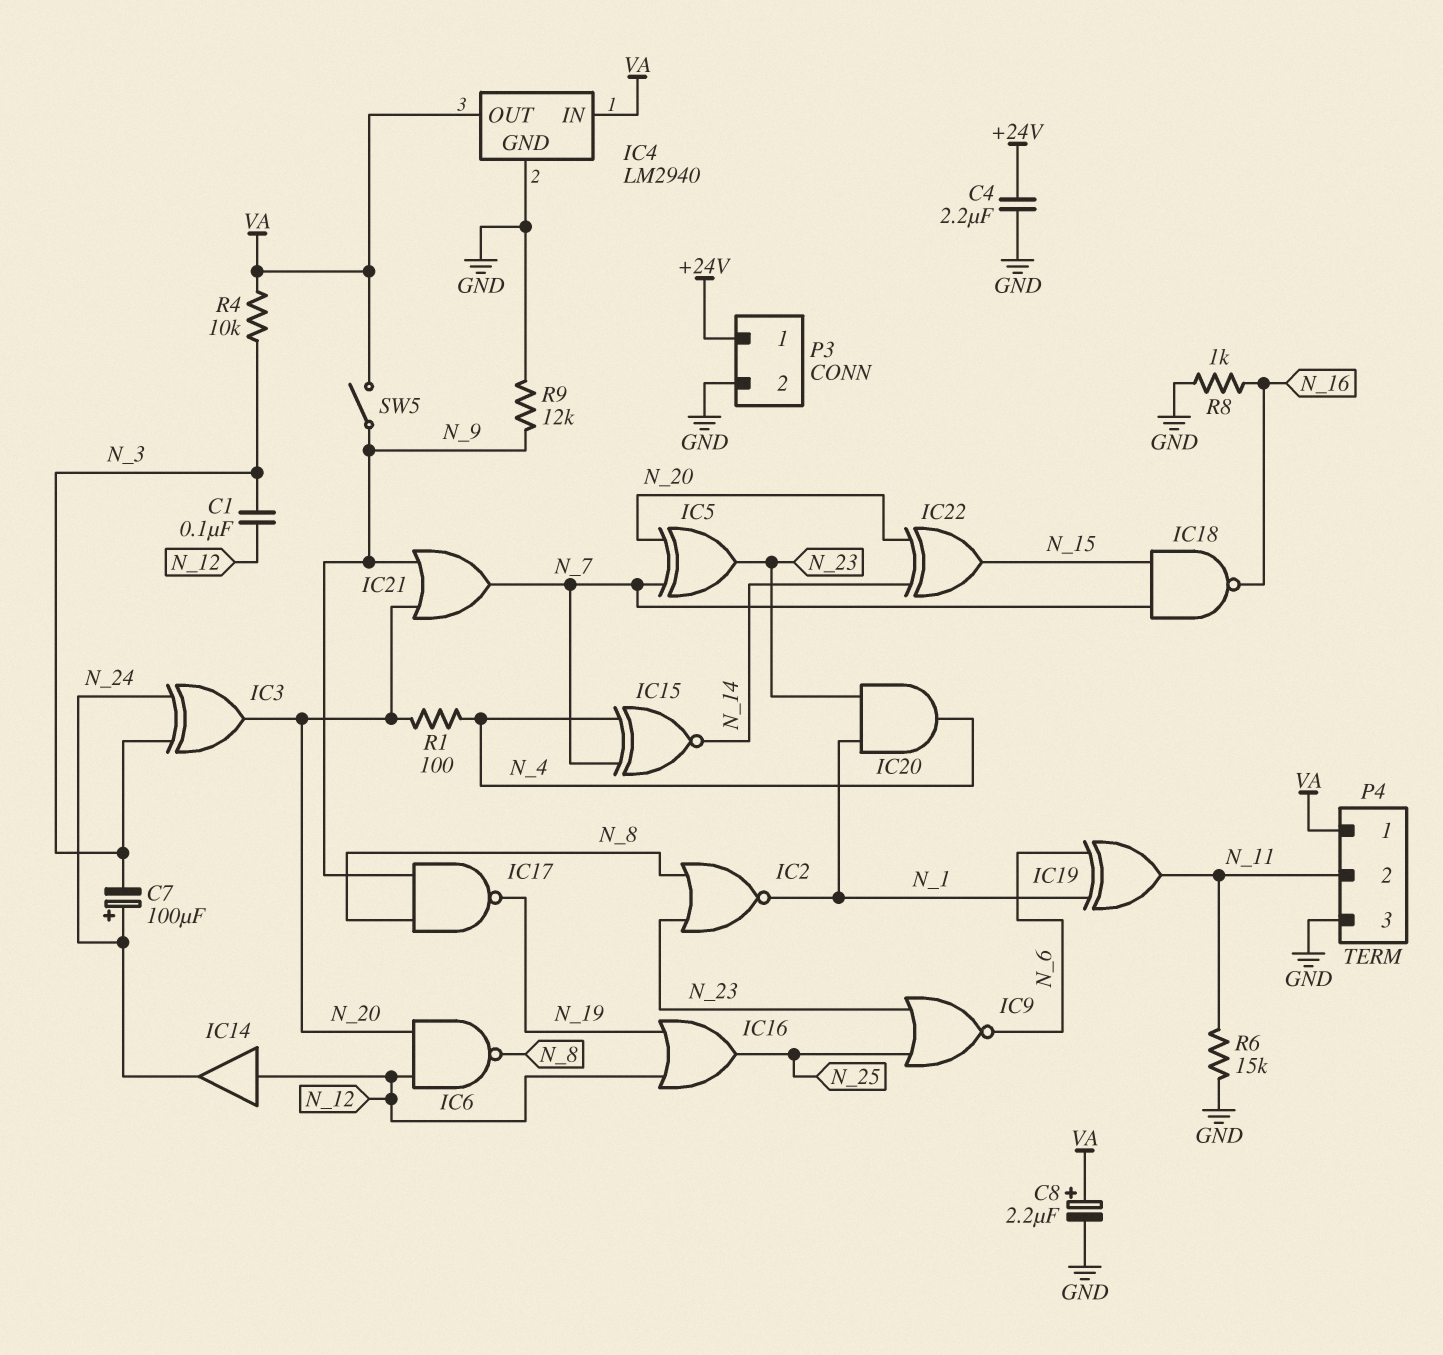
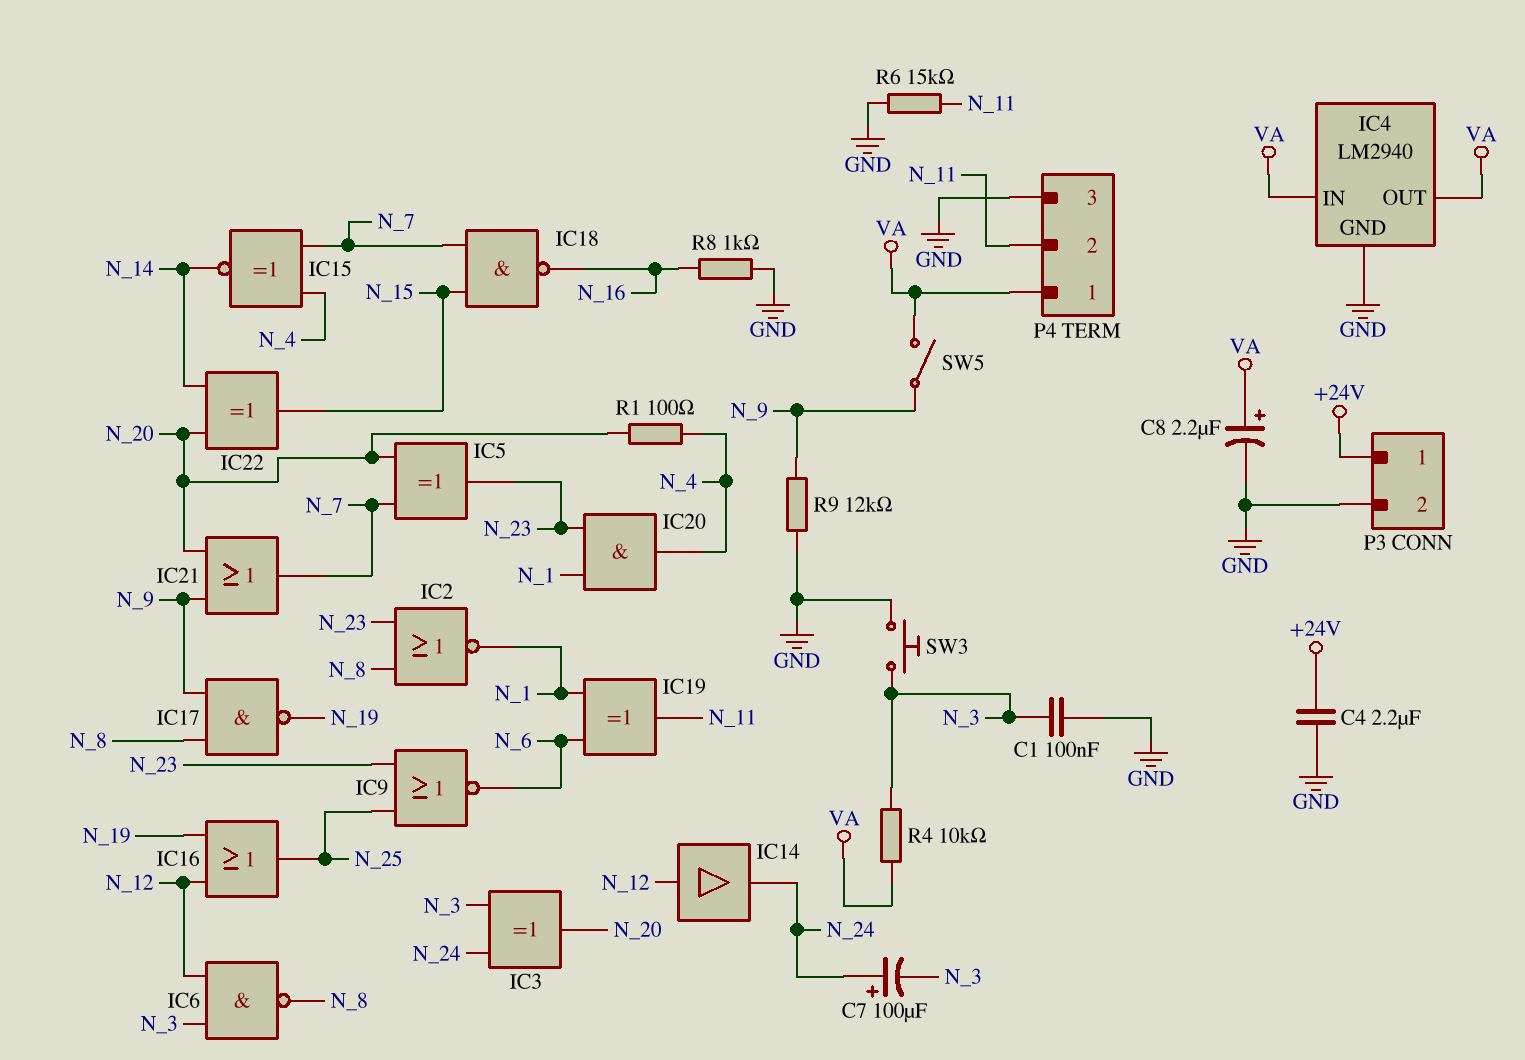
C1: 100nF (N_3, N_12) -> 100nF (GND, N_3)
IC6: NAND (in N_12, in N_20, out N_8) -> NAND (in N_3, in N_12, out N_8)
SW3: none -> button (GND, N_3)

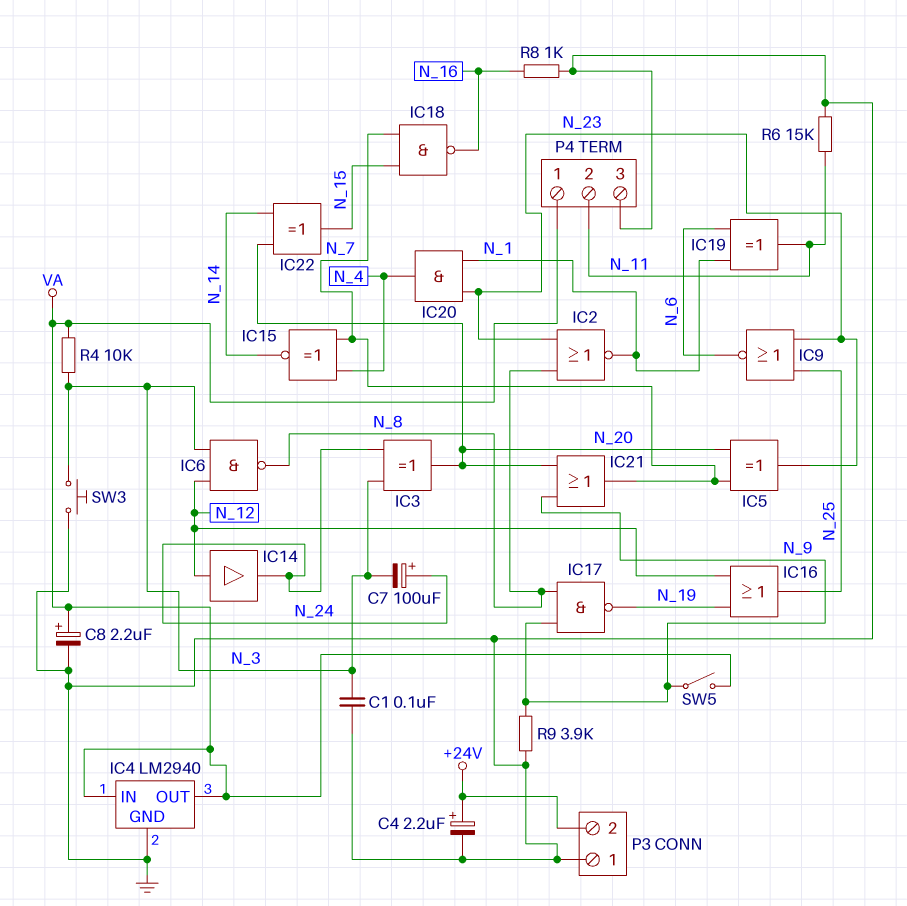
C4: 2.2uF (+24V, GND) -> 2.2uF (plus +24V, minus GND)
P3 pin 1: +24V -> GND
P3 pin 2: GND -> +24V
R1: 100 (N_4, N_20) -> none
R9: 12k (GND, N_9) -> 3.9k (GND, N_9)

